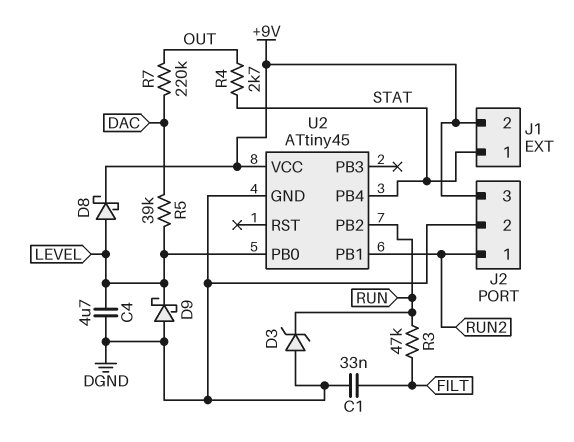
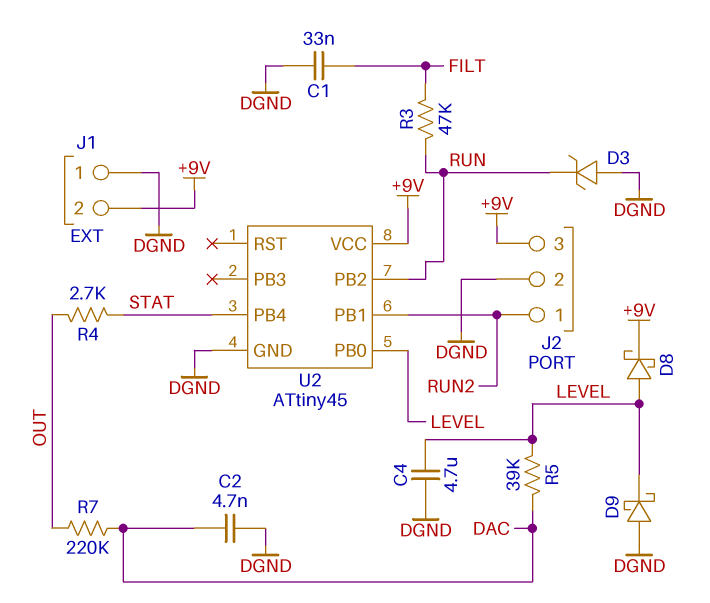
C2: none -> 4.7nF (DAC, DGND)
J1 pin 1: STAT -> DGND

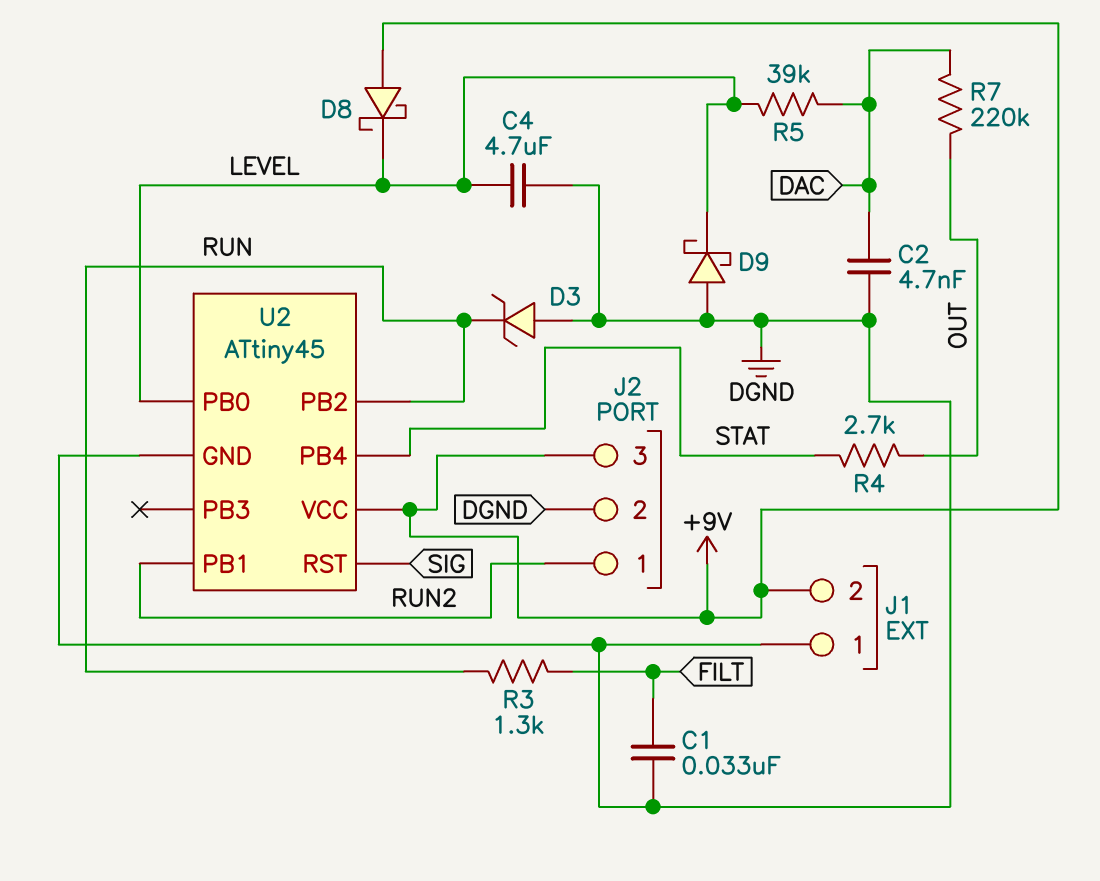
D8: schottky (A LEVEL, K +9V) -> schottky (A +9V, K LEVEL)
R3: 47k (FILT, RUN) -> 1.3k (FILT, RUN)
U2 pin RST: none -> SIG

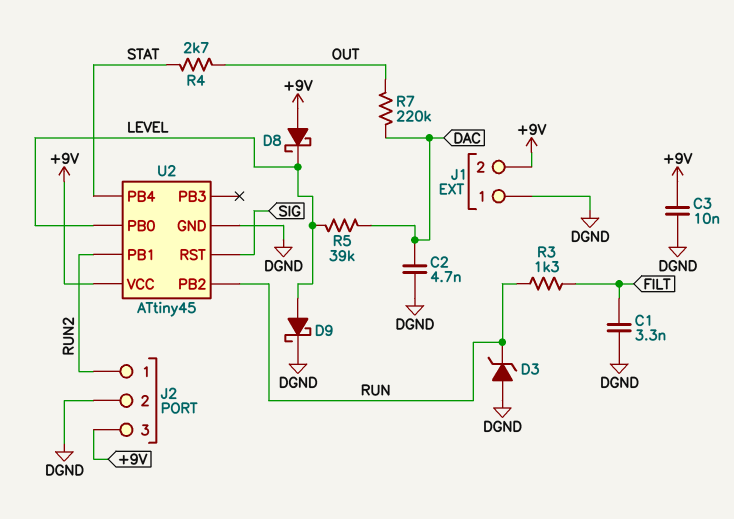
C1: 33nF (DGND, FILT) -> 3.3nF (DGND, FILT)
C3: none -> 10nF (+9V, DGND)
C4: 4.7uF (DGND, LEVEL) -> none
D9: schottky (A DGND, K LEVEL) -> schottky (A LEVEL, K DGND)

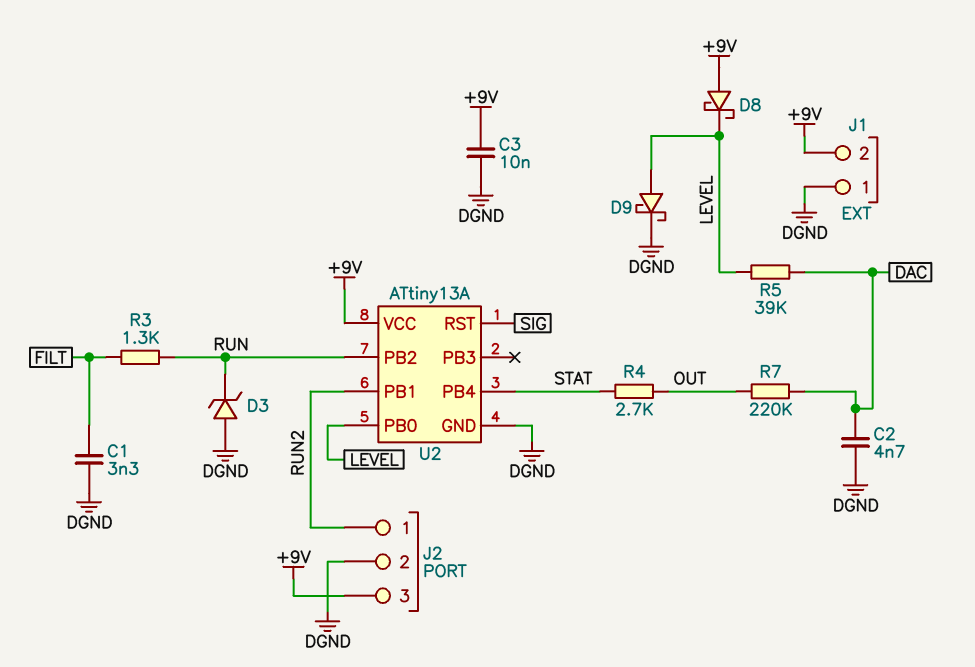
U2: ATtiny45 -> ATtiny13A

